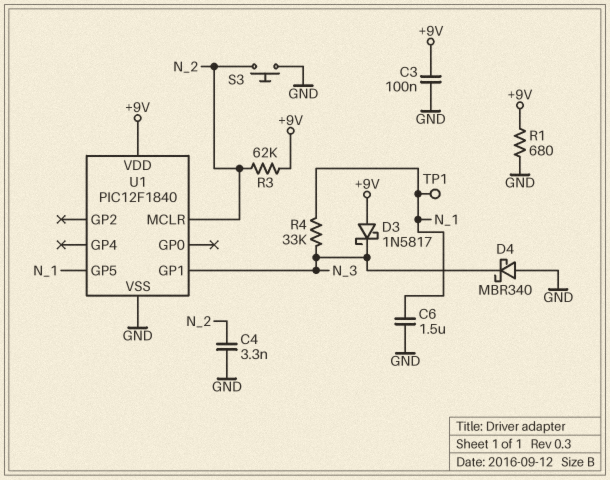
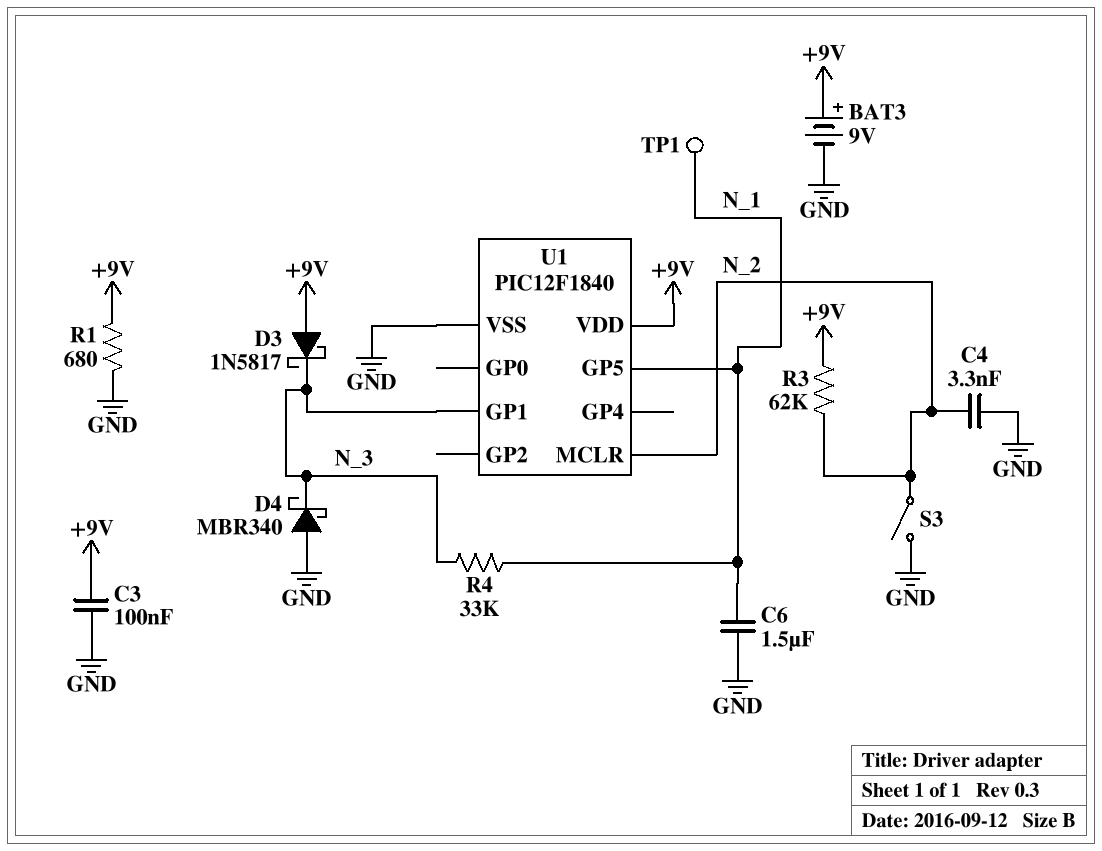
BAT3: none -> 9V (plus +9V, minus GND)
S3: button (GND, N_2) -> switch (GND, N_2)

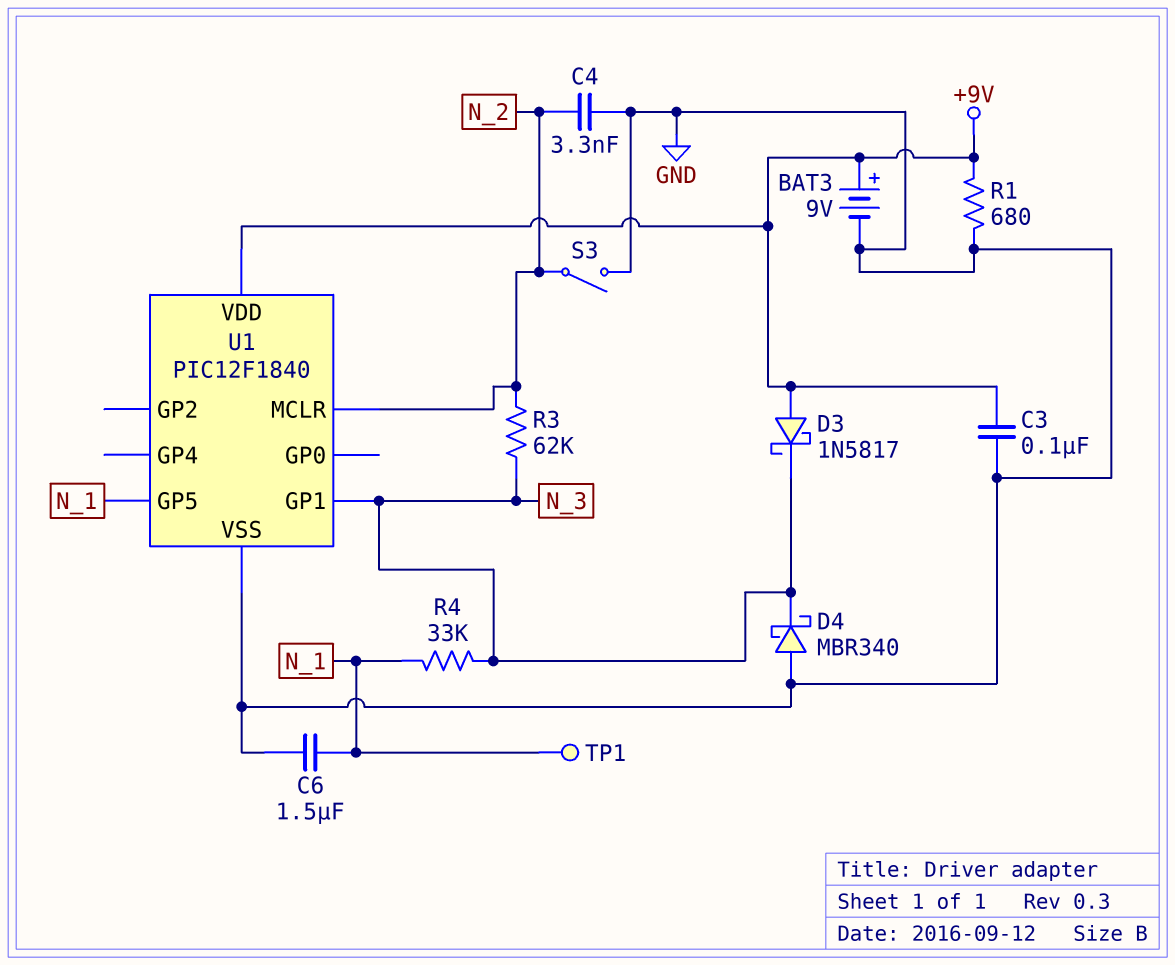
R3: 62k (+9V, N_2) -> 62k (N_2, N_3)

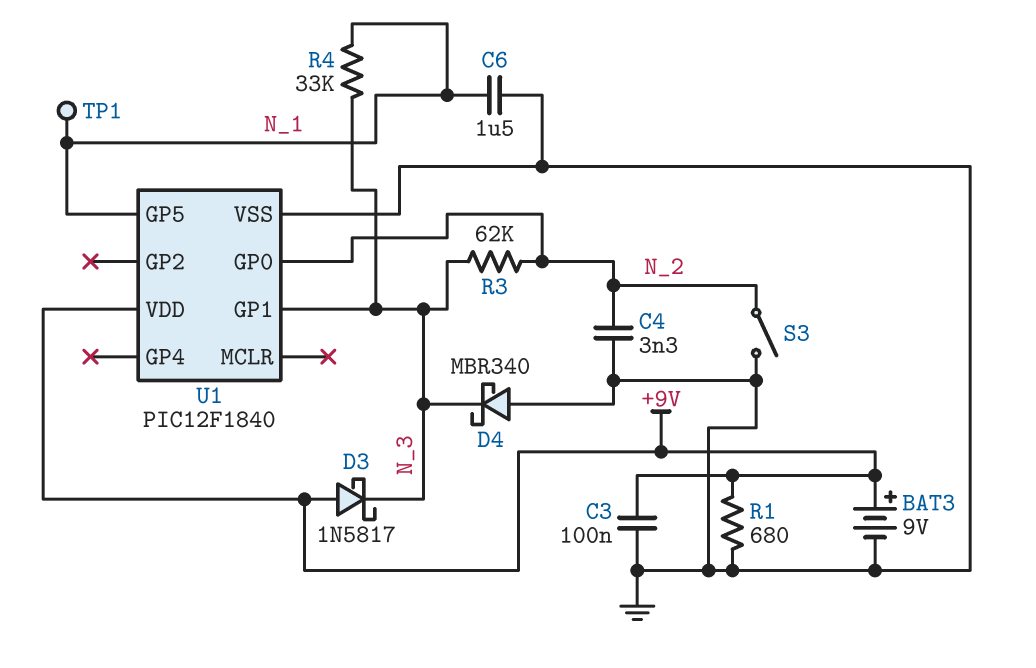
U1 pin GP0: none -> N_2
U1 pin MCLR: N_2 -> none

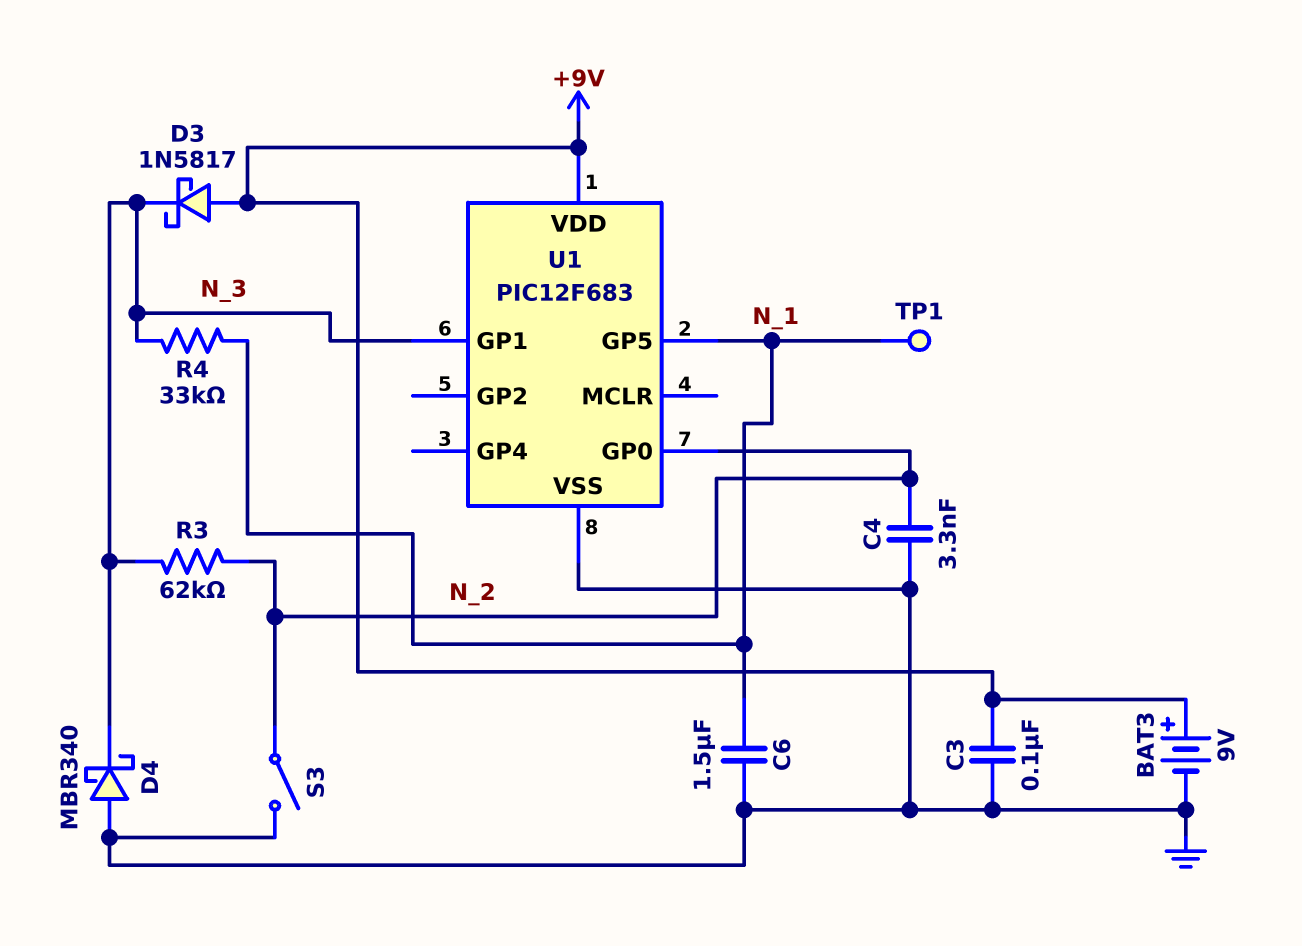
R1: 680 (+9V, GND) -> none
U1: PIC12F1840 -> PIC12F683

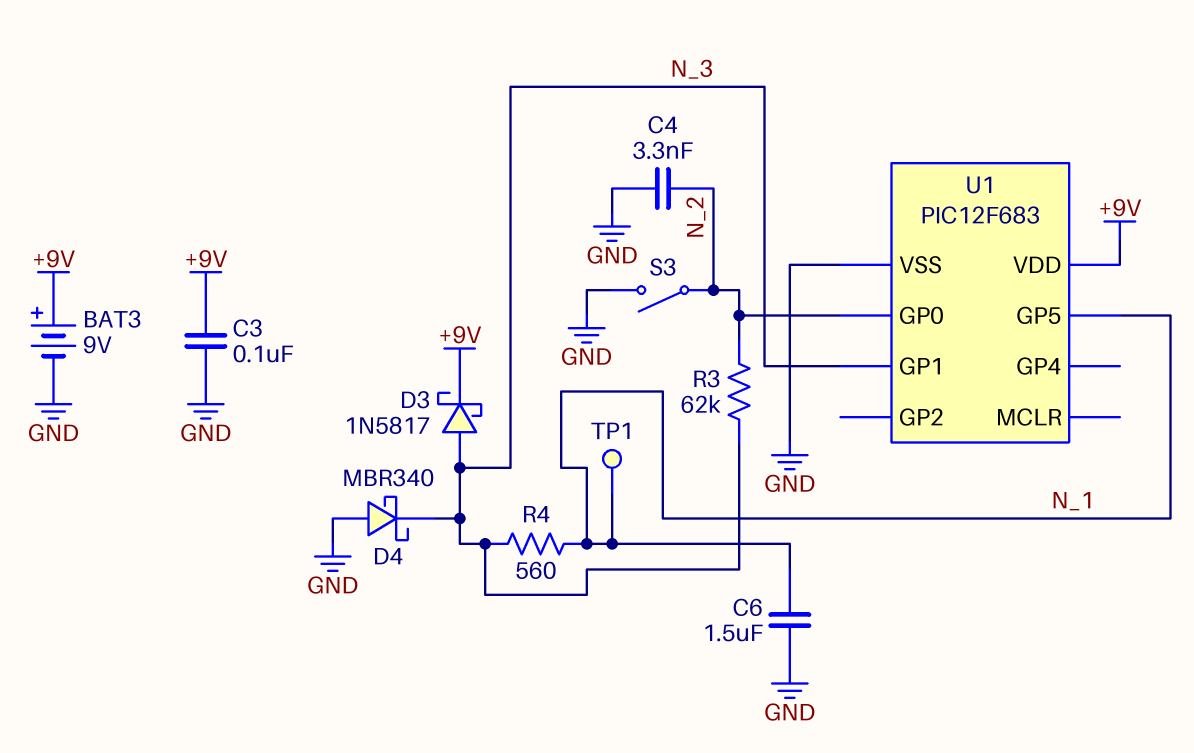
D3: schottky 1N5817 (A +9V, K N_3) -> schottky 1N5817 (A N_3, K +9V)
R4: 33k (N_1, N_3) -> 560 (N_1, N_3)

